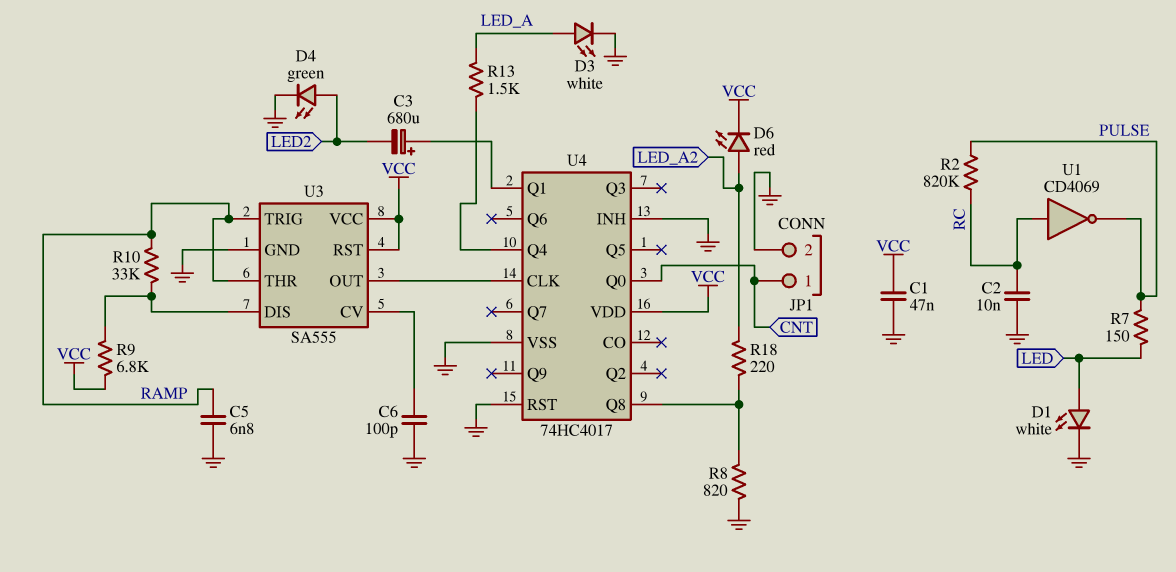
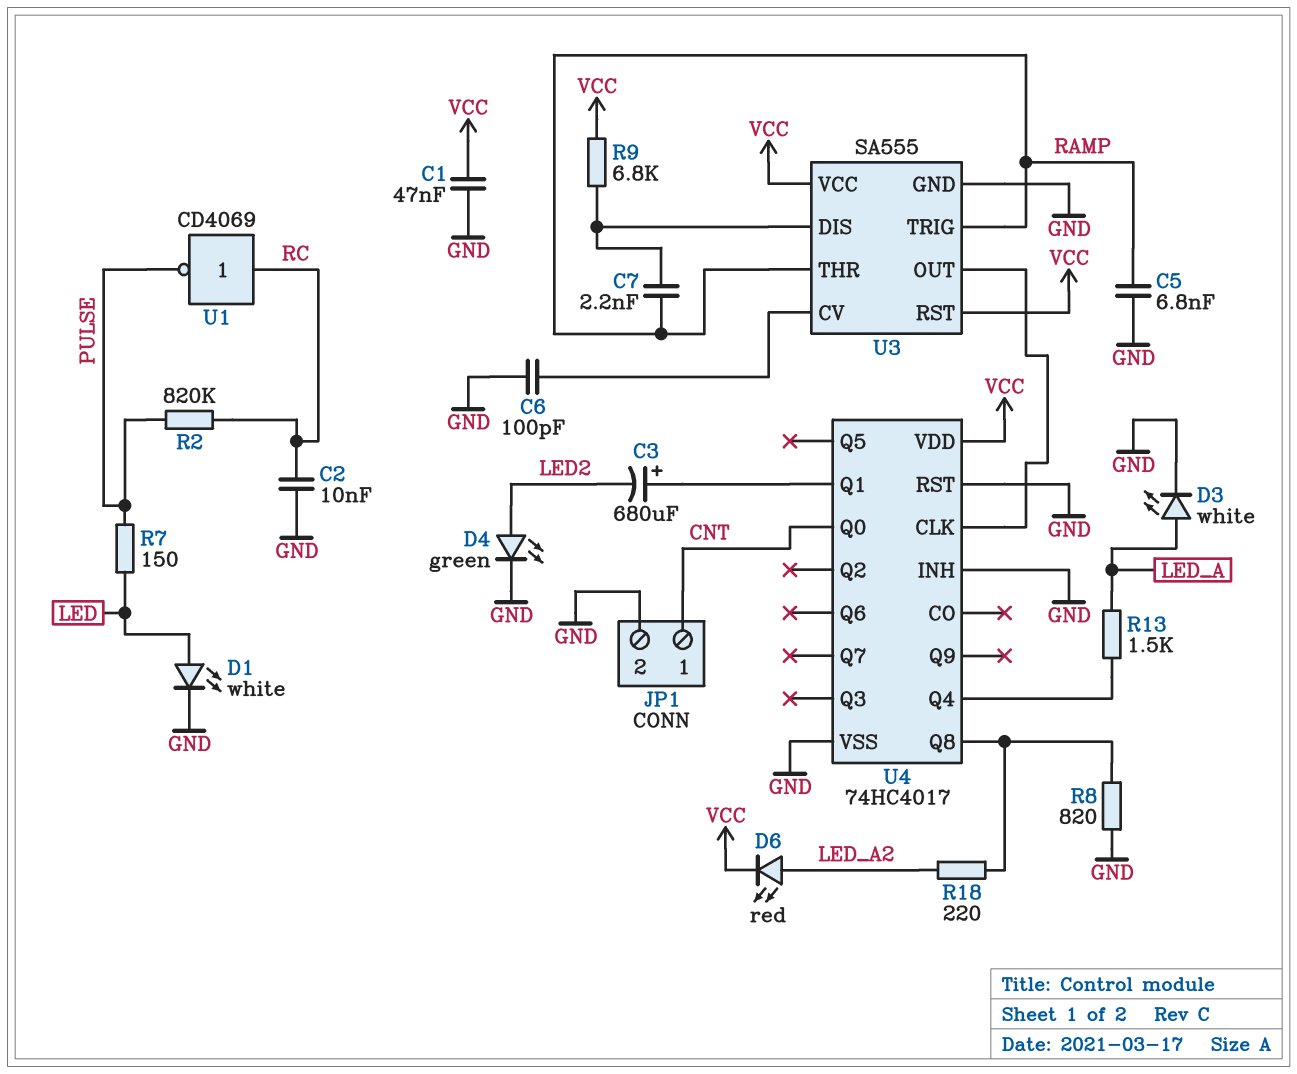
C7: none -> 2.2nF (RAMP, U3/DIS)
R10: 33k (RAMP, U3/DIS) -> none

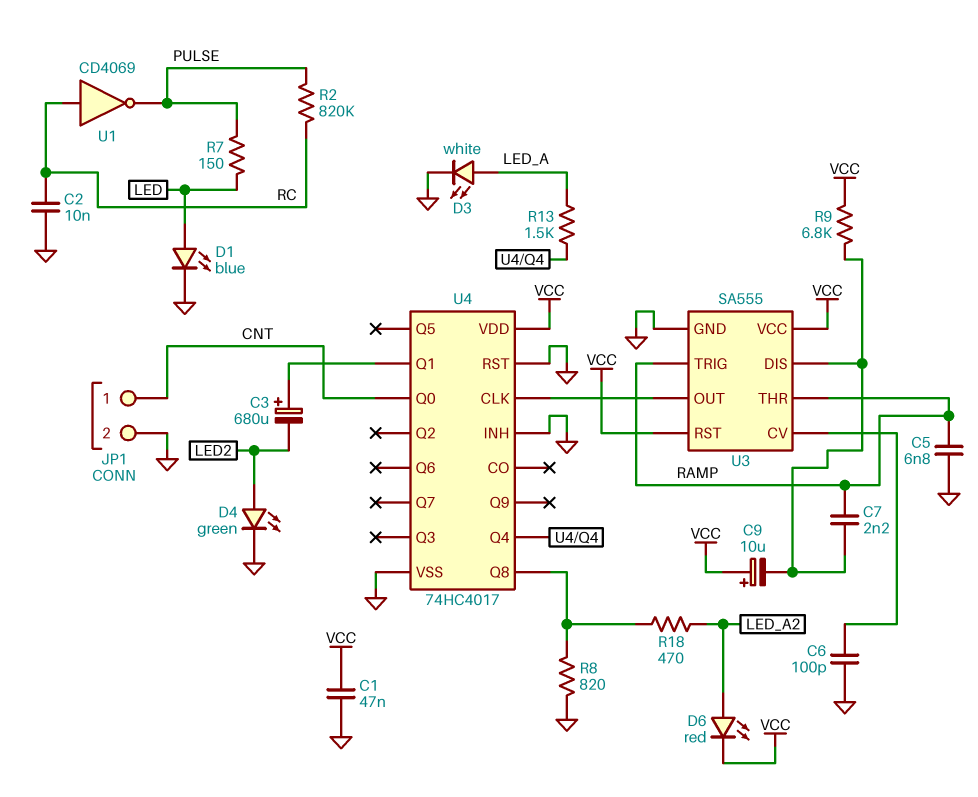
C9: none -> 10uF (plus VCC, minus U3/DIS)
D1: LED white (A LED, K GND) -> LED blue (A LED, K GND)
R18: 220 (LED_A2, U4/Q8) -> 470 (LED_A2, U4/Q8)

